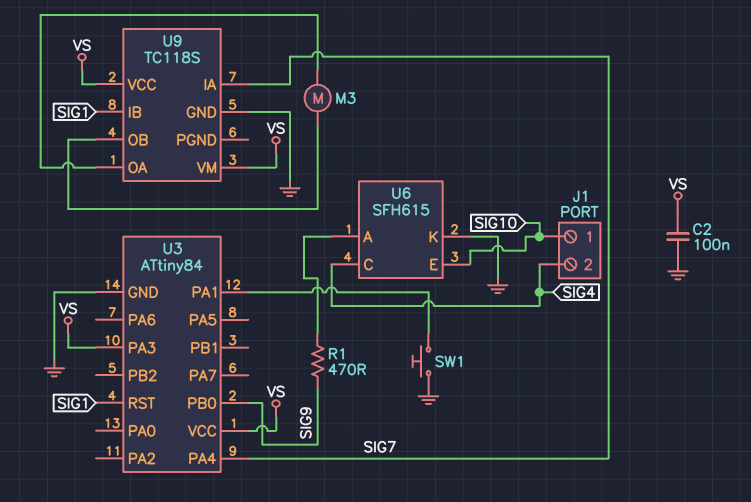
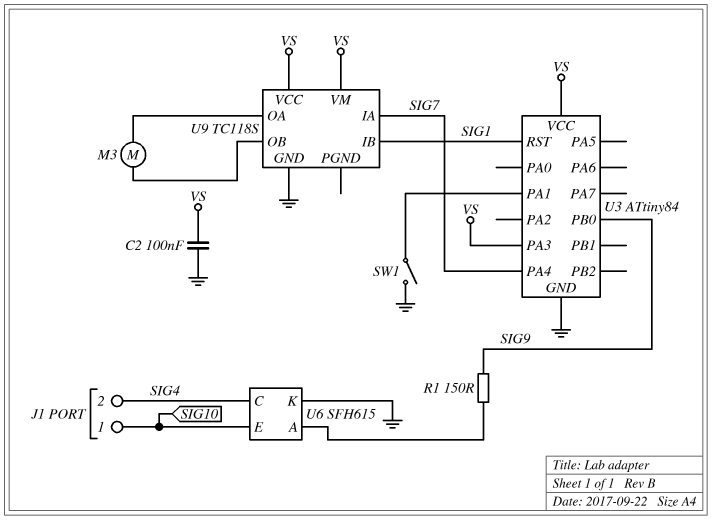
R1: 470 (SIG9, U6/A) -> 150 (SIG9, U6/A)
SW1: button (GND, U3/PA1) -> switch (GND, U3/PA1)

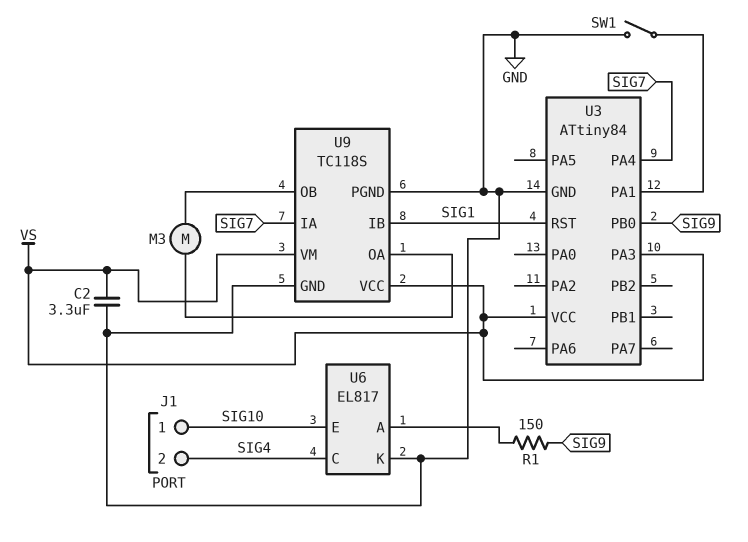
C2: 100nF (GND, VS) -> 3.3uF (GND, VS)
U6: SFH615 -> EL817
U9 pin PGND: none -> GND

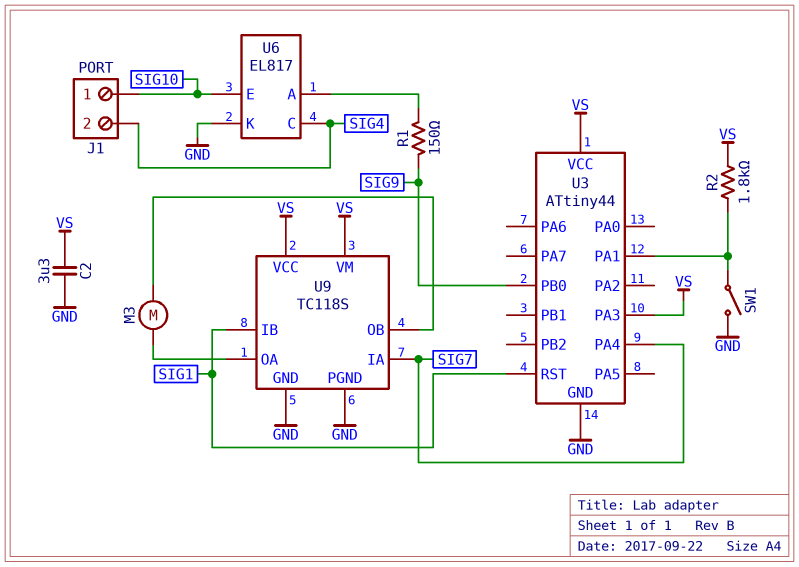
R2: none -> 1.8k (U3/PA1, VS)
U3: ATtiny84 -> ATtiny44

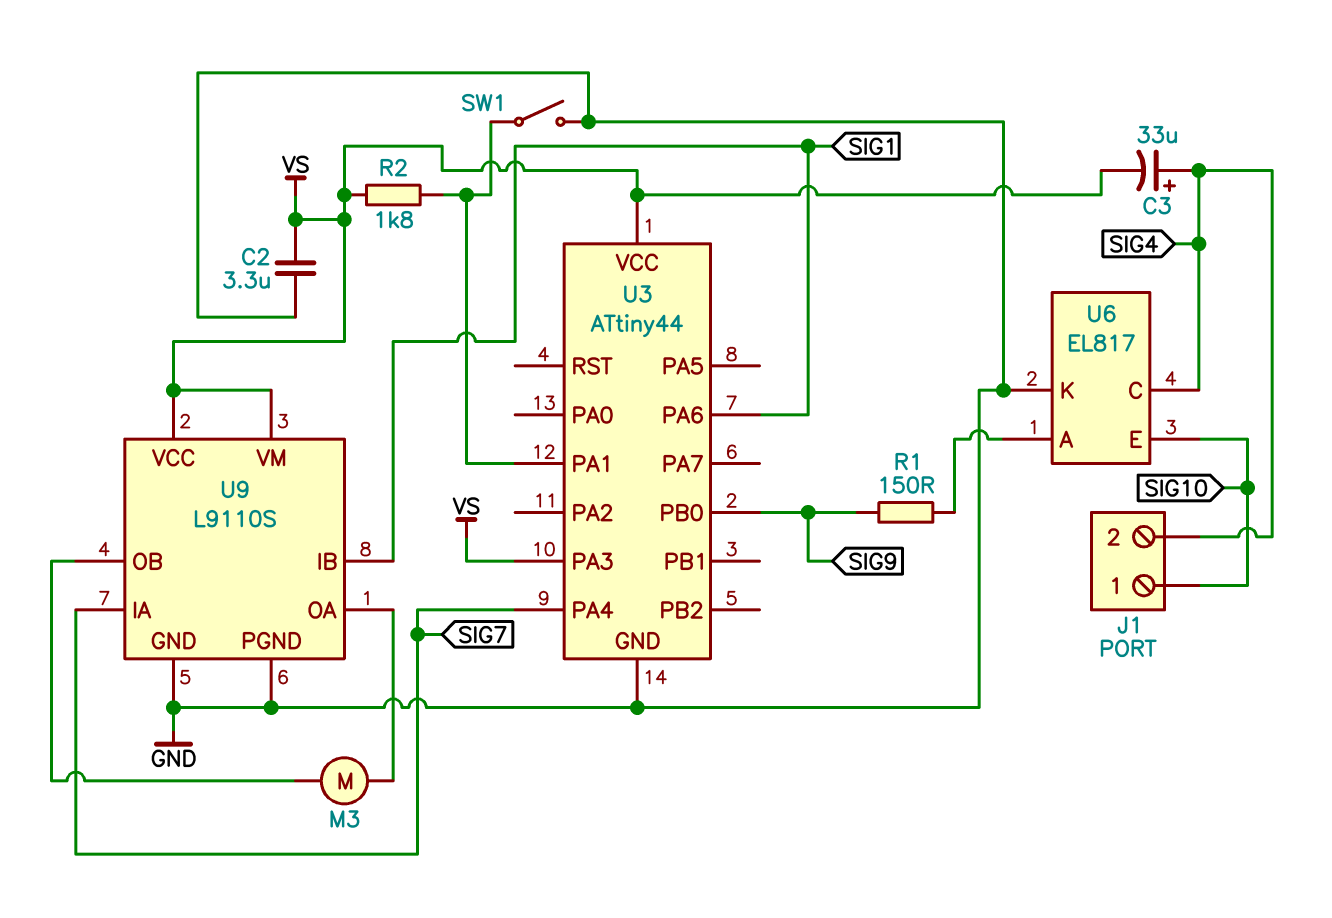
C3: none -> 33uF (plus SIG4, minus VS)
U3 pin PA6: none -> SIG1
U3 pin RST: SIG1 -> none
U9: TC118S -> L9110S

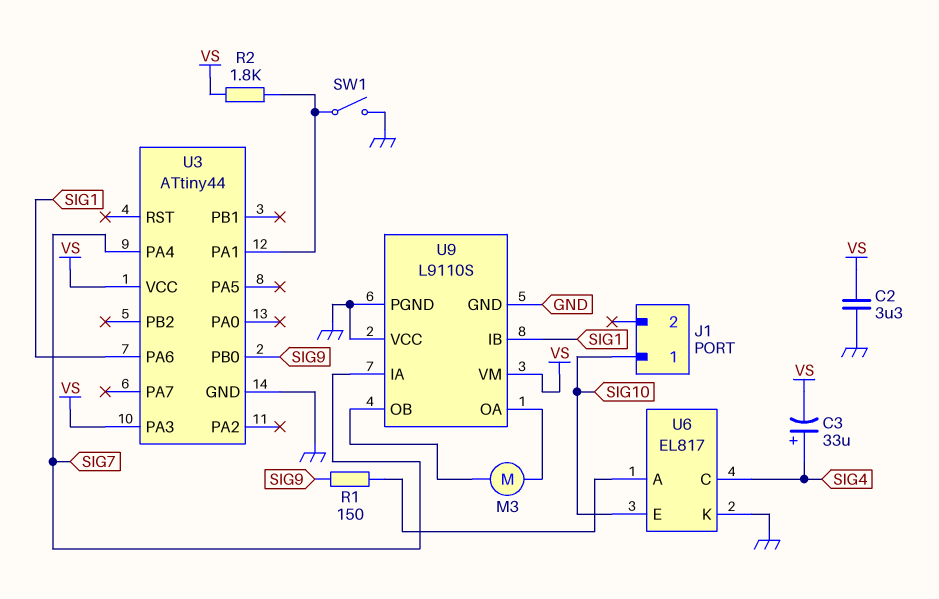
J1 pin 2: SIG4 -> none
U9 pin VCC: VS -> GND

